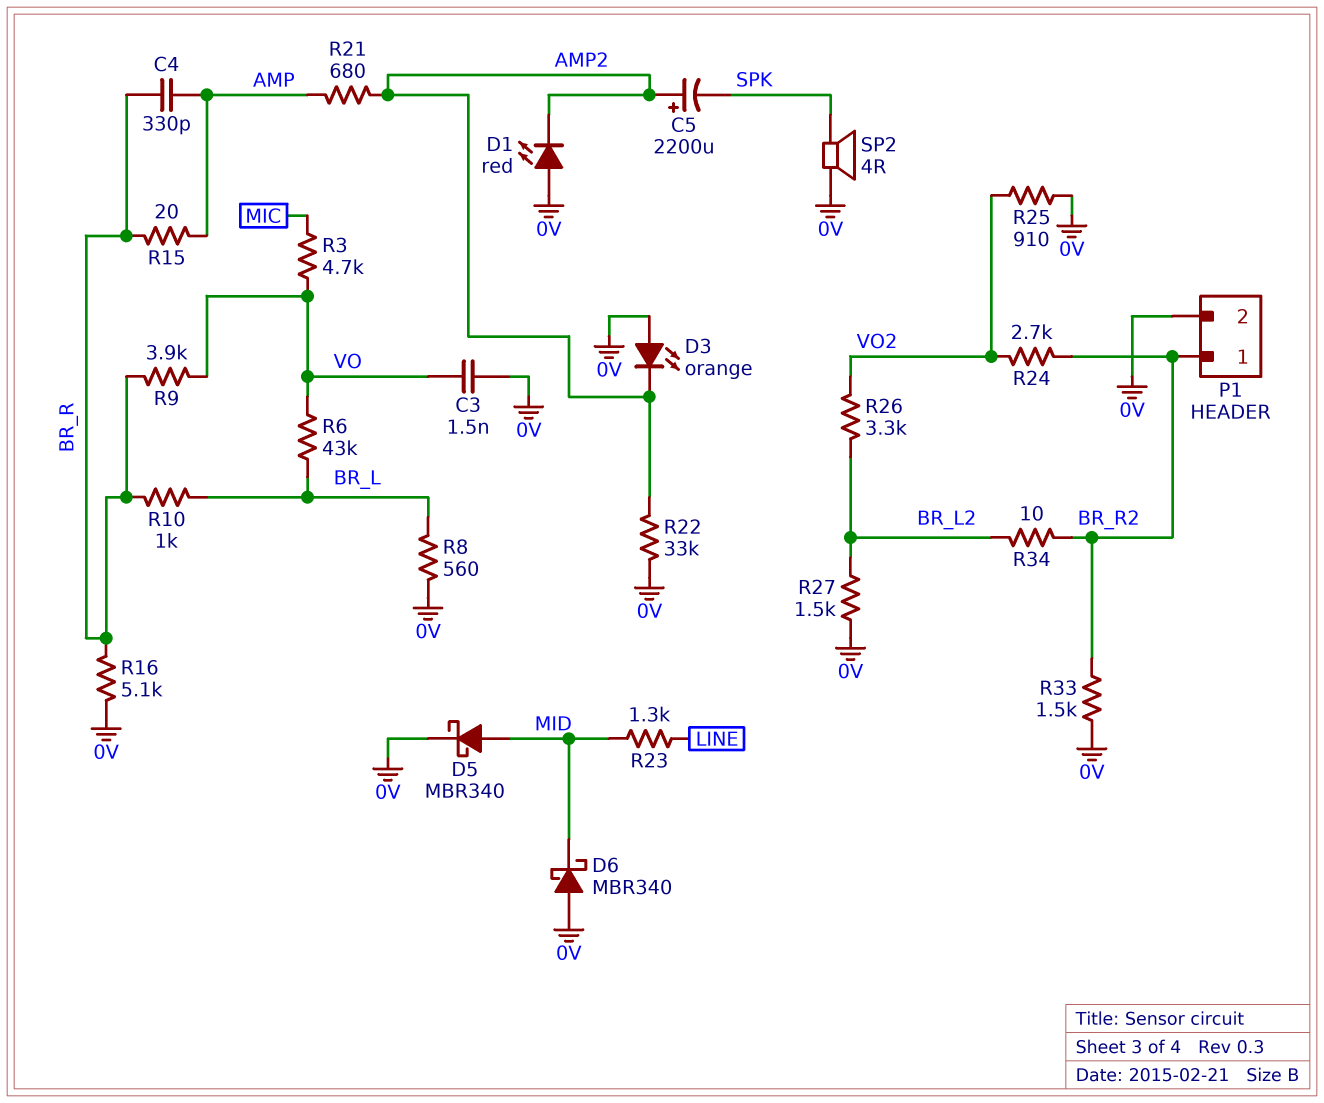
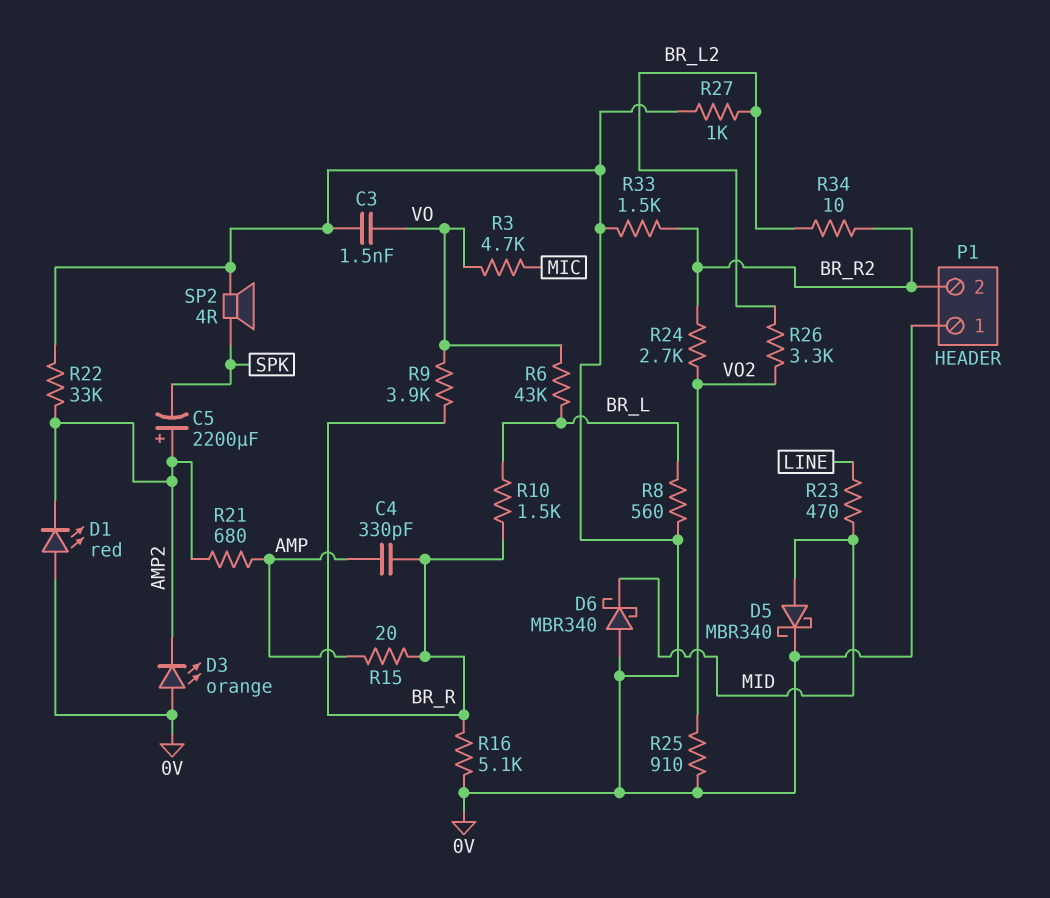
P1 pin 1: BR_R2 -> 0V
P1 pin 2: 0V -> BR_R2
R10: 1k (BR_L, BR_R) -> 1.5k (BR_L, BR_R)
R23: 1.3k (LINE, MID) -> 470 (LINE, MID)
R27: 1.5k (0V, BR_L2) -> 1k (0V, BR_L2)

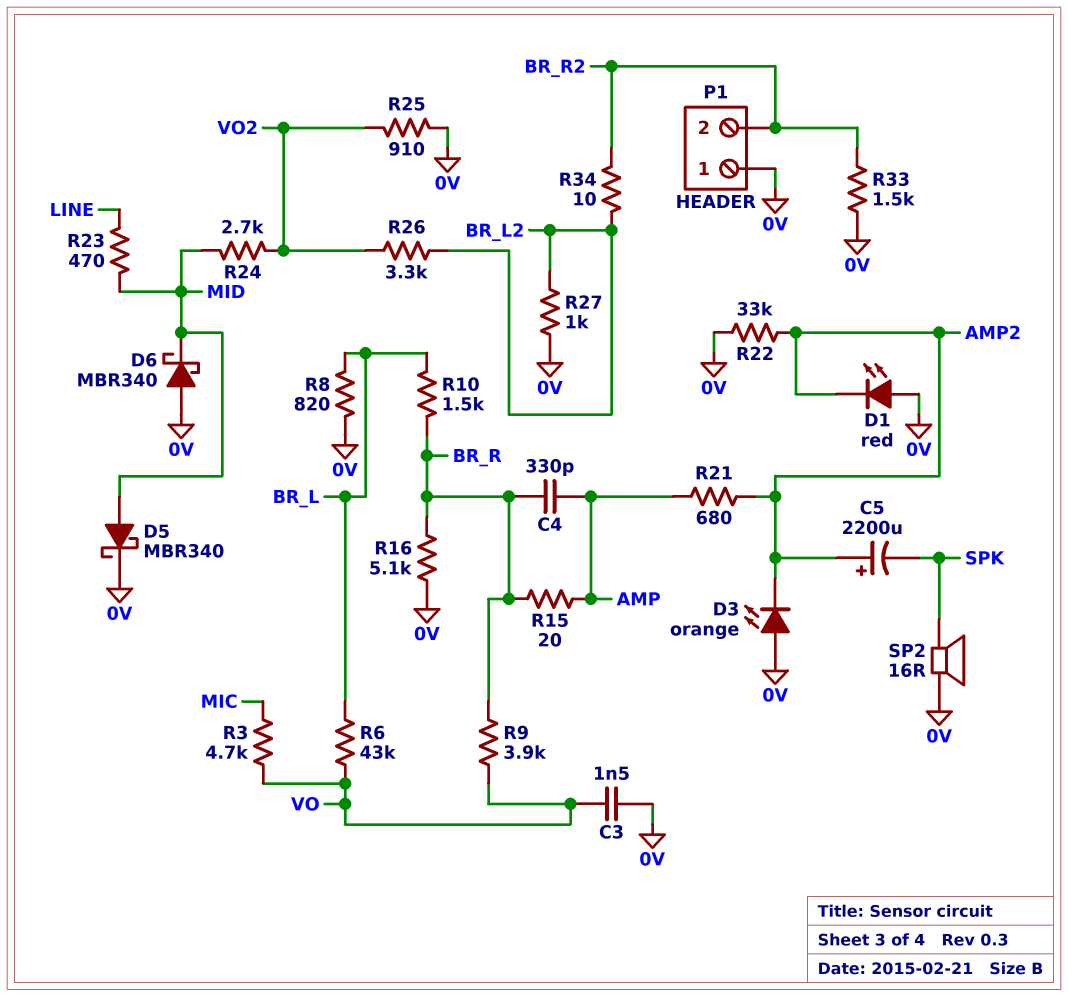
R8: 560 (0V, BR_L) -> 820 (0V, BR_L)
R24: 2.7k (BR_R2, VO2) -> 2.7k (MID, VO2)
SP2: speaker 4R (0V, SPK) -> speaker 16R (0V, SPK)

